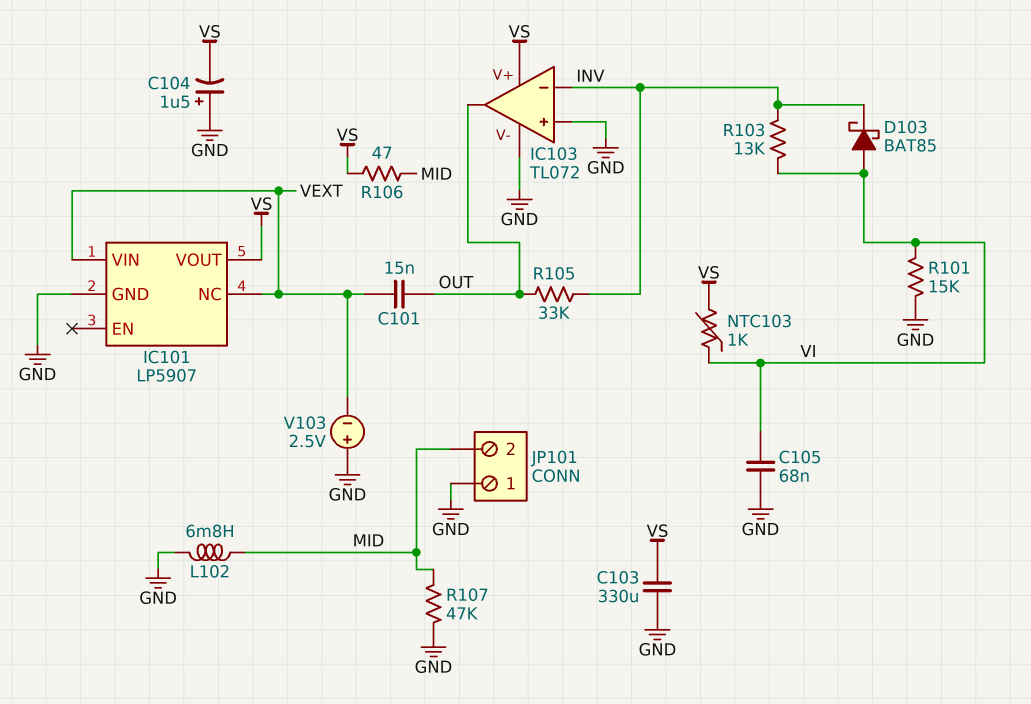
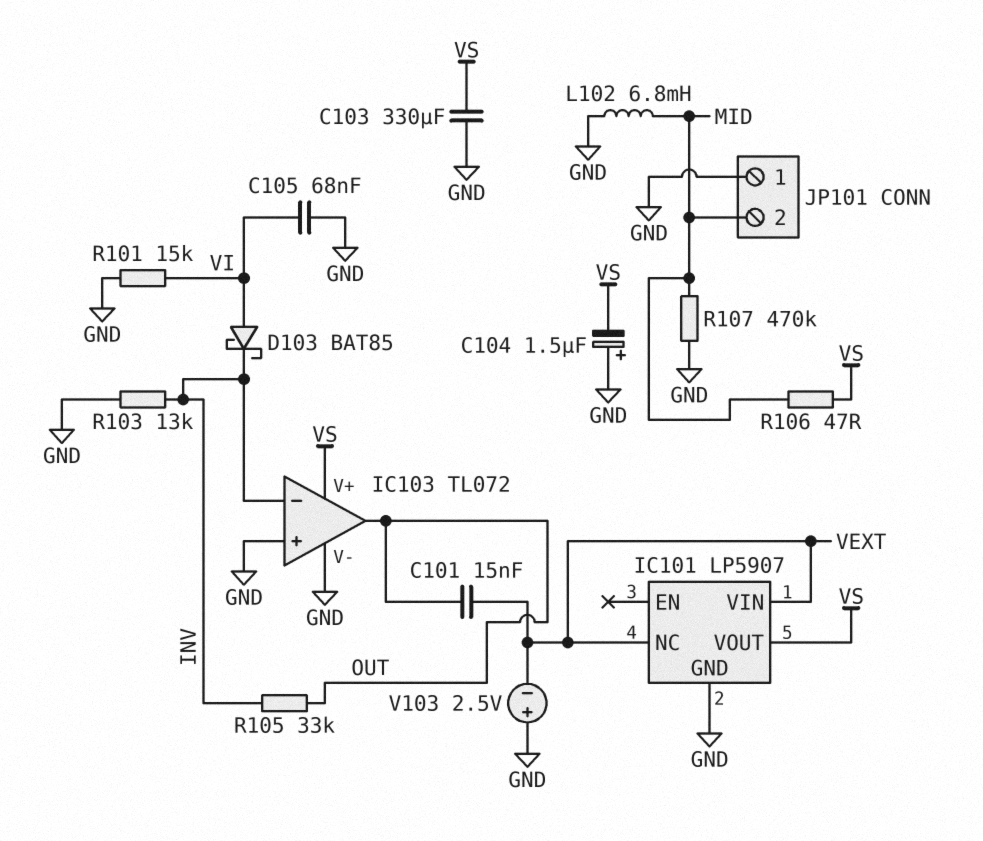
NTC103: 1k (VI, VS) -> none
R103: 13k (INV, VI) -> 13k (GND, INV)
R107: 47k (GND, MID) -> 470k (GND, MID)

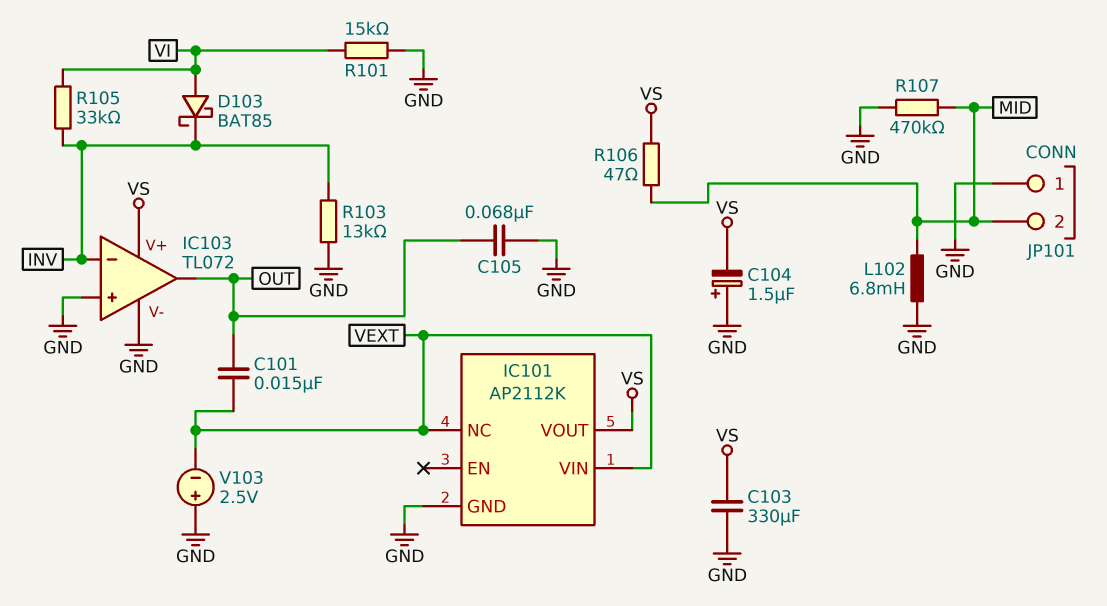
C105: 68nF (GND, VI) -> 68nF (GND, OUT)
IC101: LP5907 -> AP2112K
R105: 33k (INV, OUT) -> 33k (INV, VI)

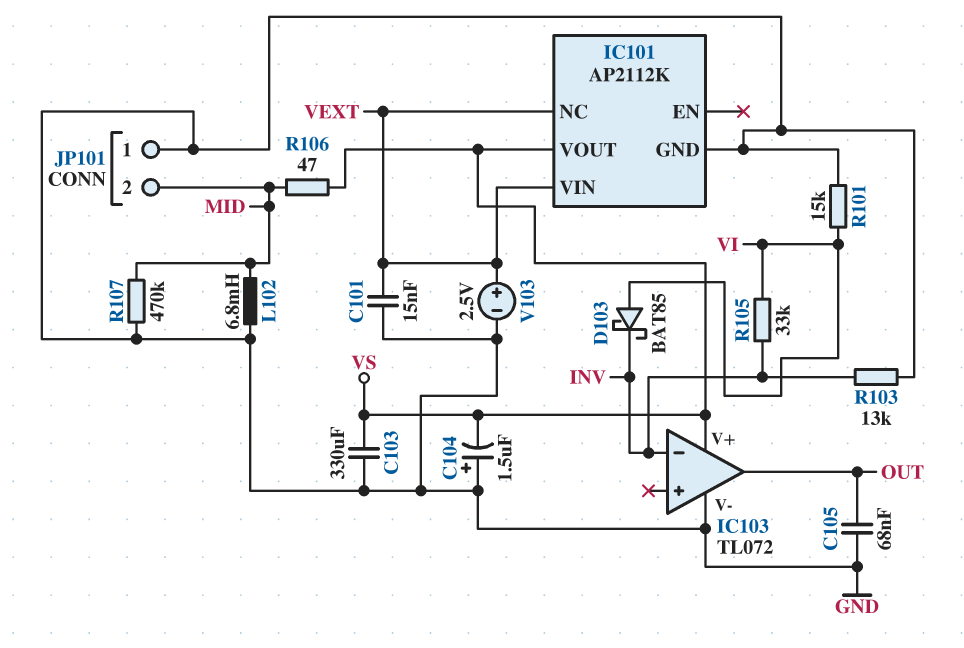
C101: 15nF (OUT, VEXT) -> 15nF (GND, VEXT)
IC103 pin in+: GND -> none
V103: 2.5V (plus GND, minus VEXT) -> 2.5V (plus VEXT, minus GND)

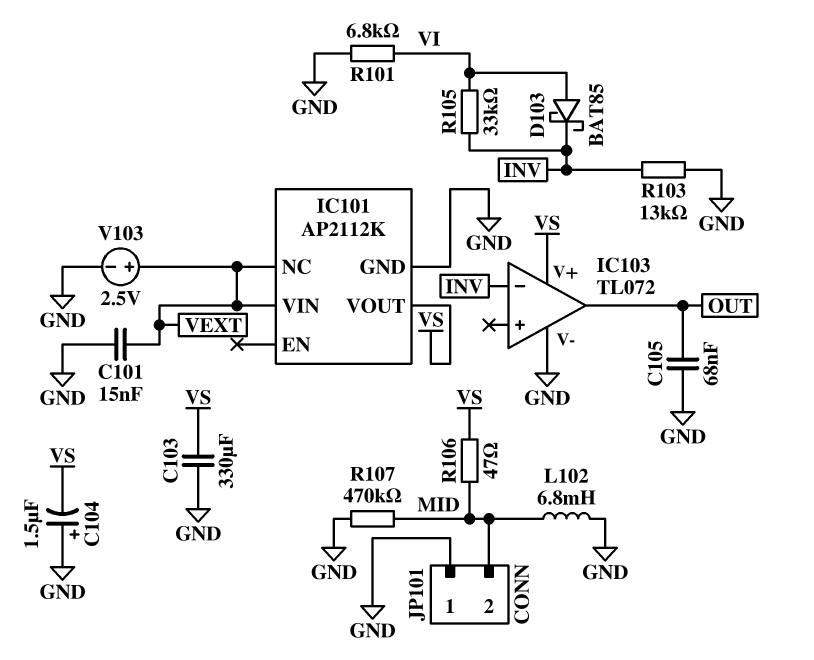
R101: 15k (GND, VI) -> 6.8k (GND, VI)

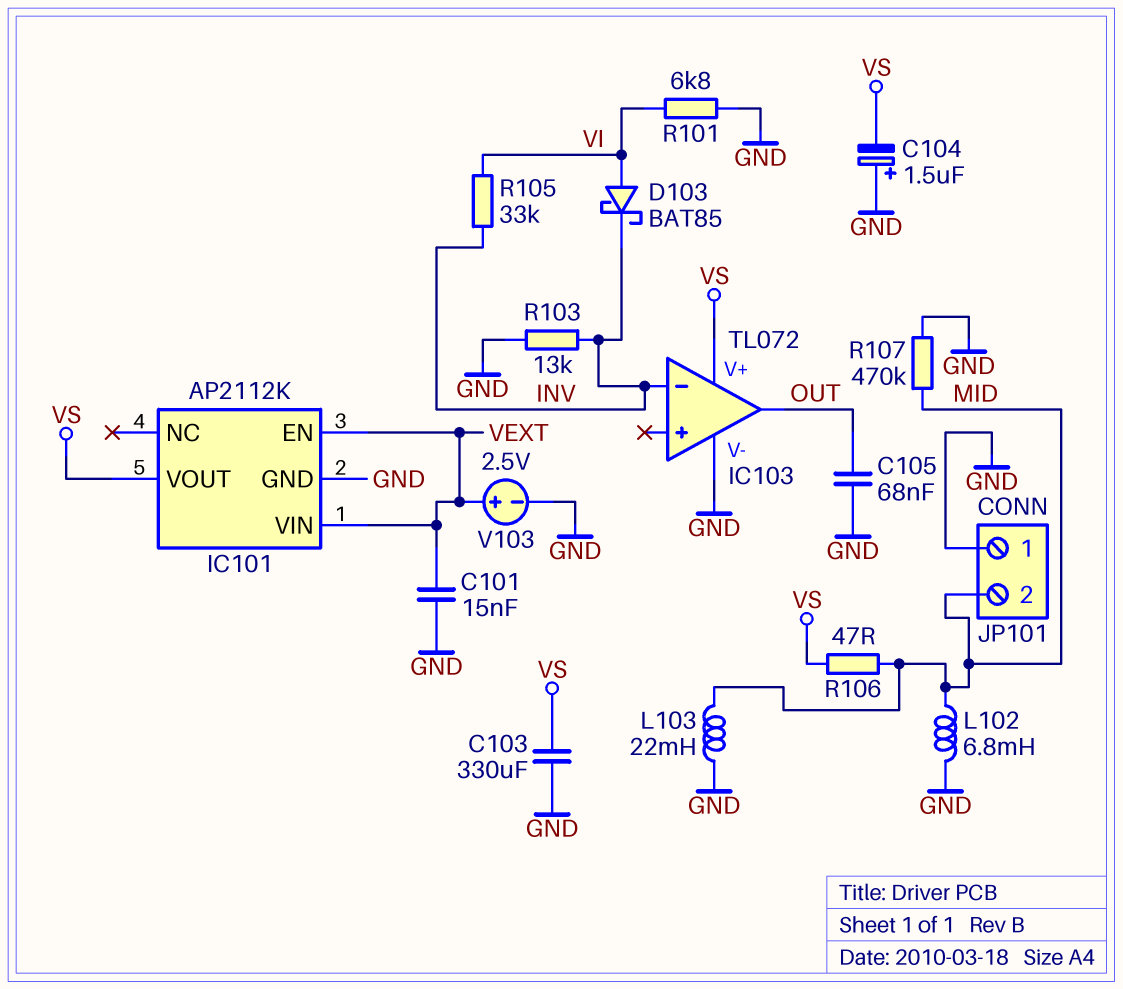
IC101 pin EN: none -> VEXT
IC101 pin NC: VEXT -> none
L103: none -> 22mH (GND, MID)

